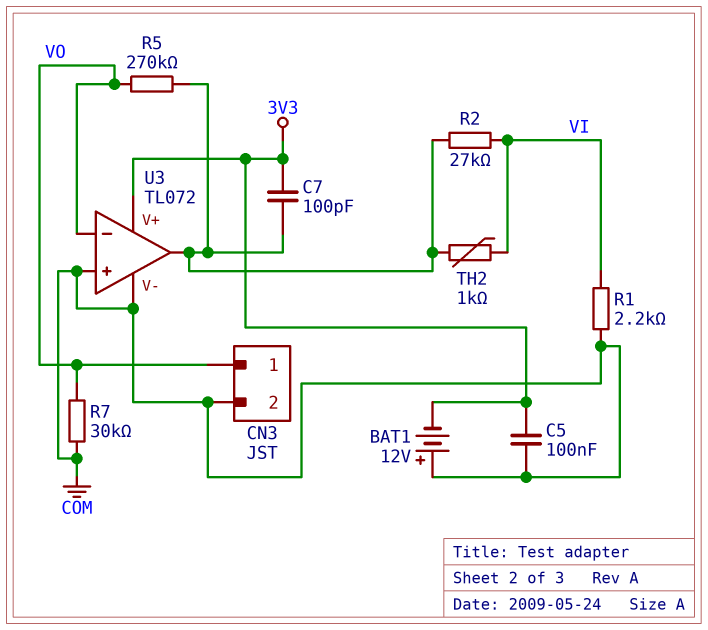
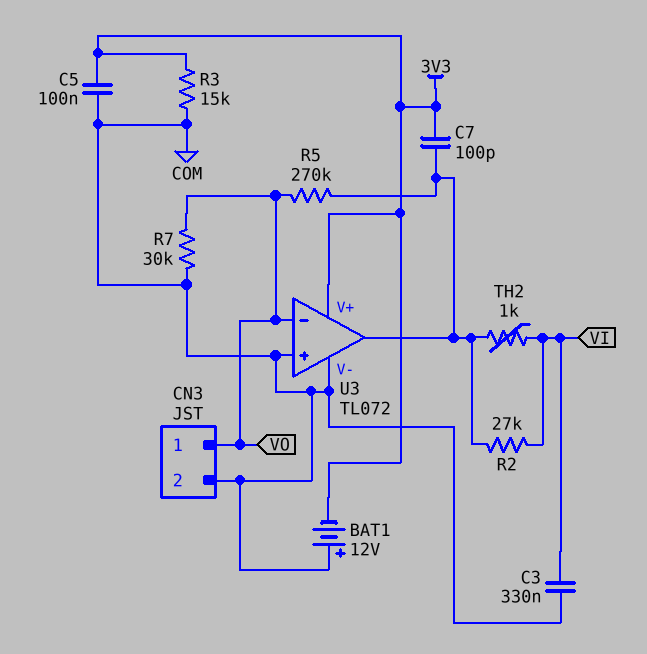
C3: none -> 330nF (COM, VI)
R1: 2.2k (COM, VI) -> none
R3: none -> 15k (3V3, COM)

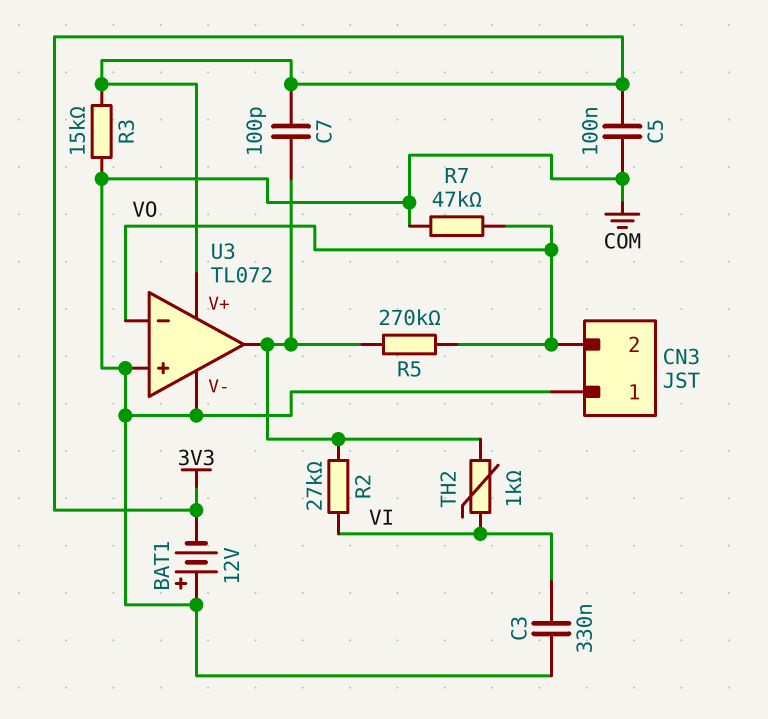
CN3 pin 1: VO -> COM
CN3 pin 2: COM -> VO
R7: 30k (COM, VO) -> 47k (COM, VO)

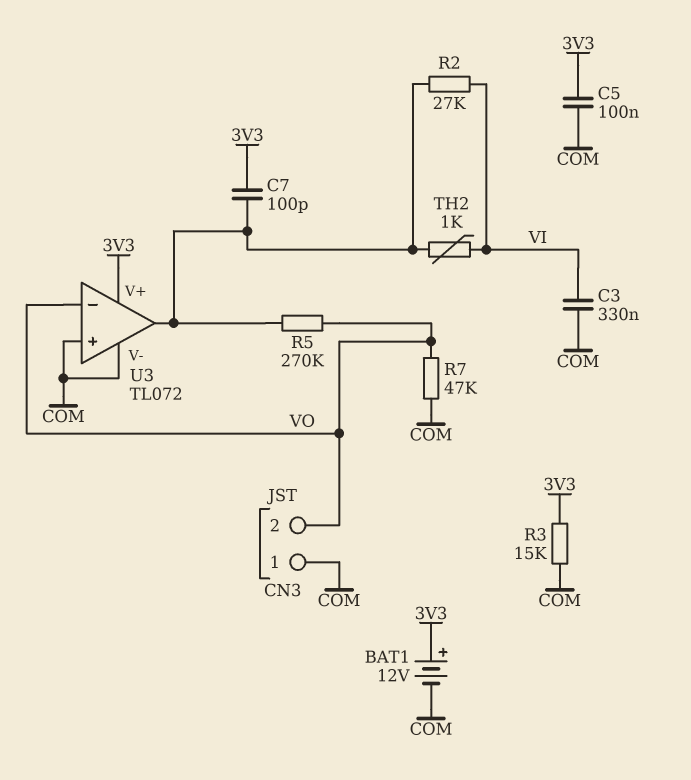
BAT1: 12V (plus COM, minus 3V3) -> 12V (plus 3V3, minus COM)

